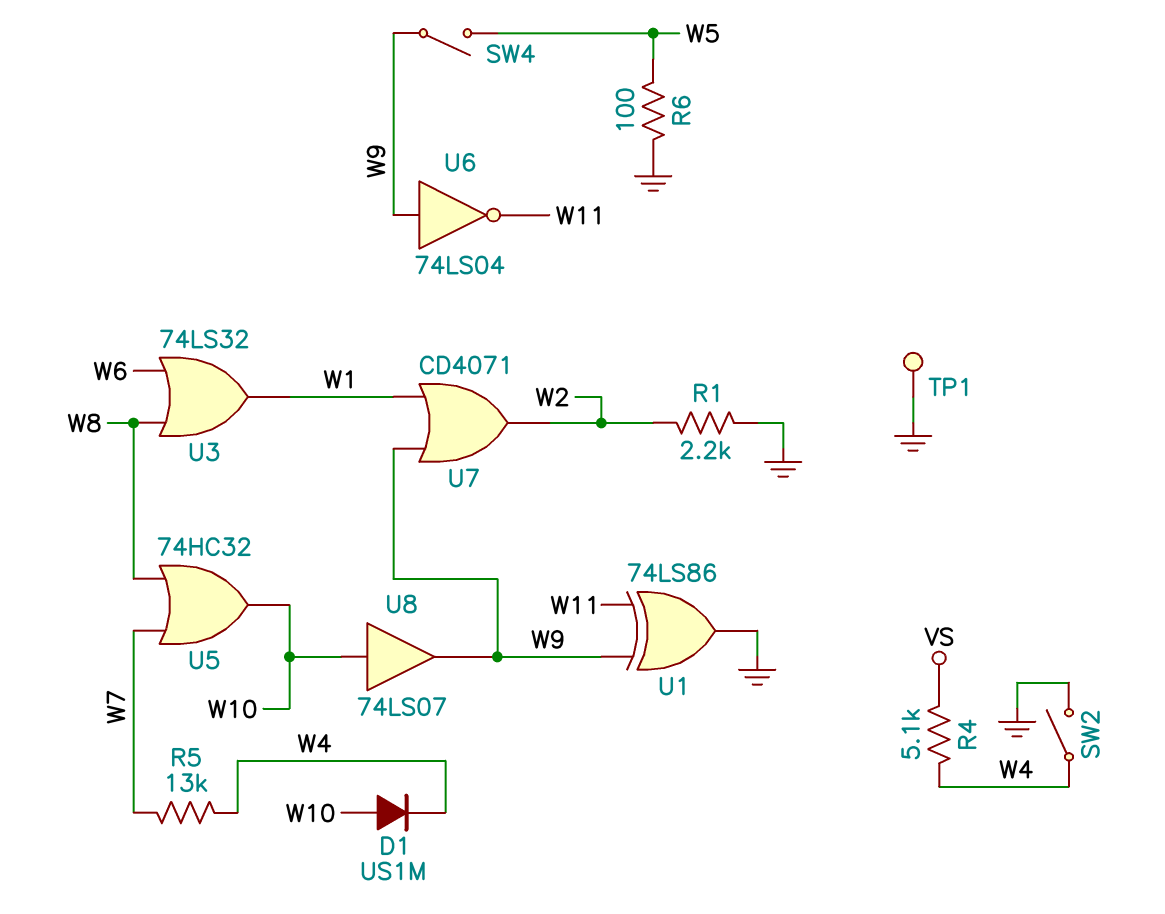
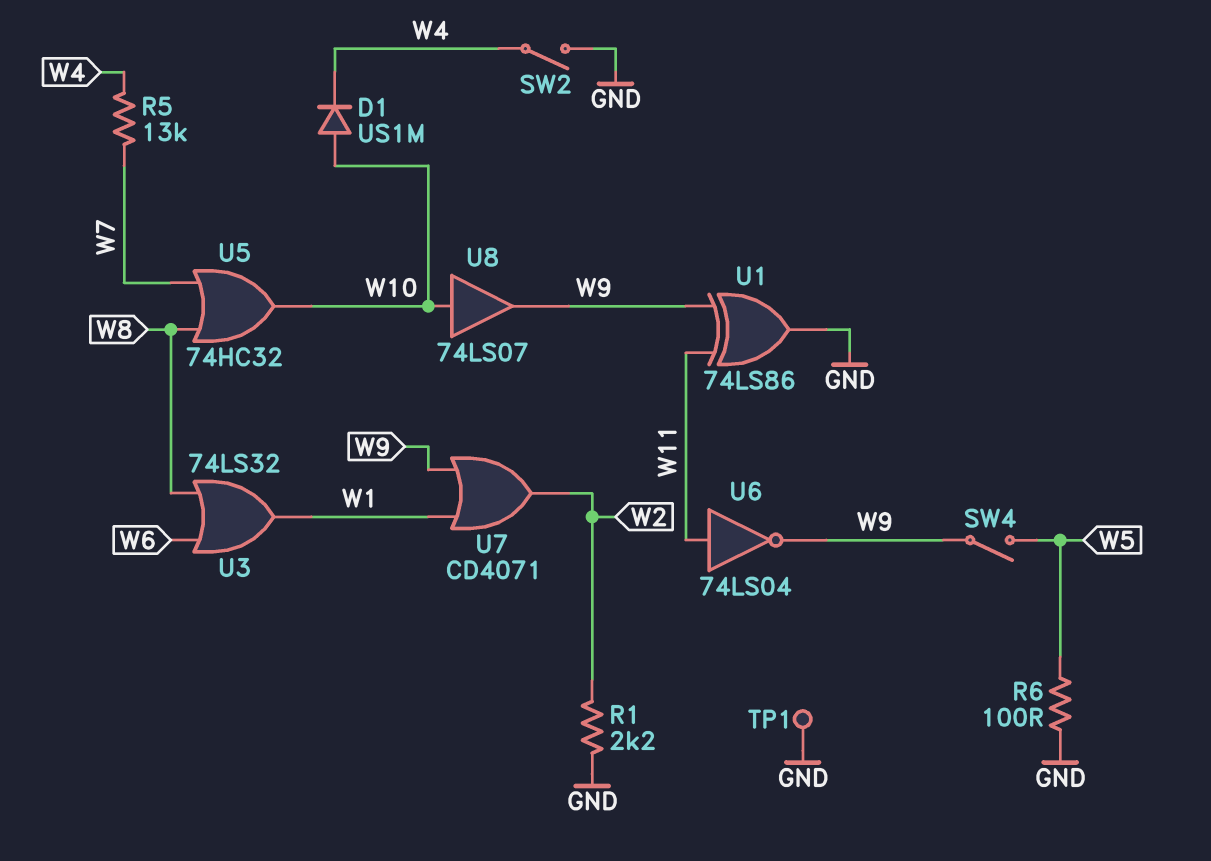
R4: 5.1k (VS, W4) -> none
U6: NOT 74LS04 (in W9, out W11) -> NOT 74LS04 (in W11, out W9)

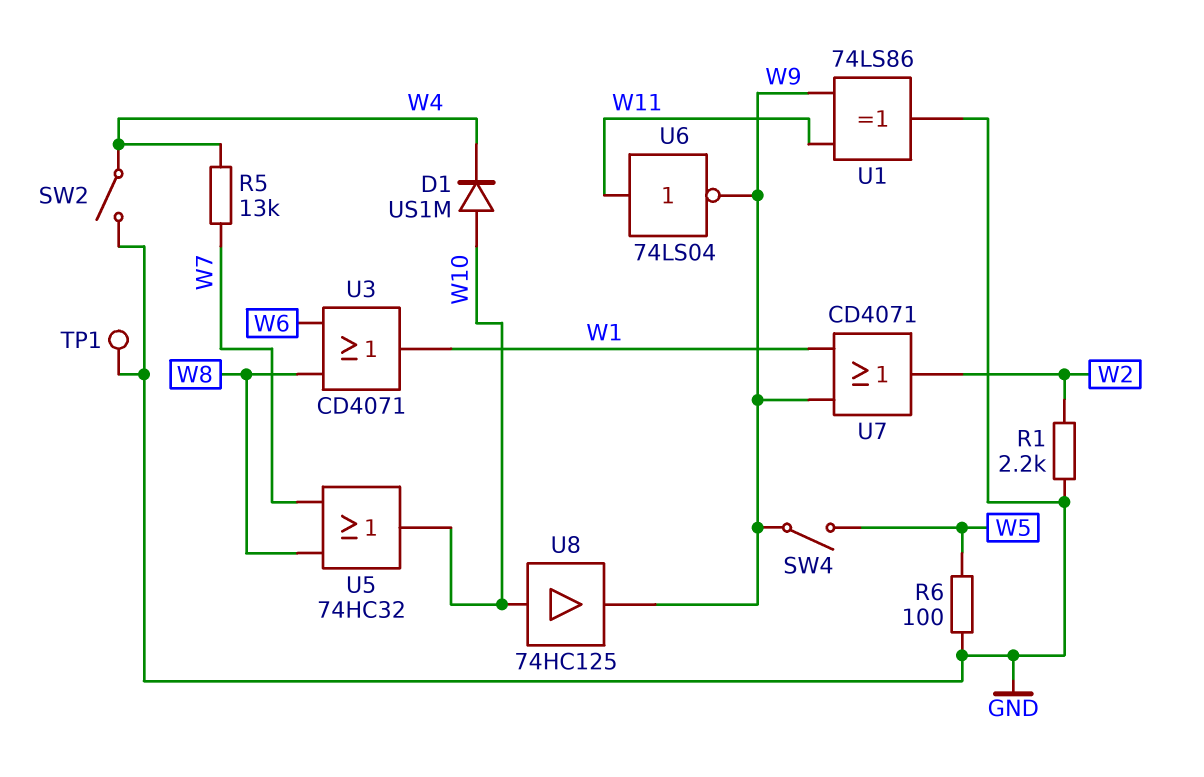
U3: OR 74LS32 (in W6, in W8, out W1) -> OR CD4071 (in W6, in W8, out W1)
U8: buffer 74LS07 (in W10, out W9) -> buffer 74HC125 (in W10, out W9)

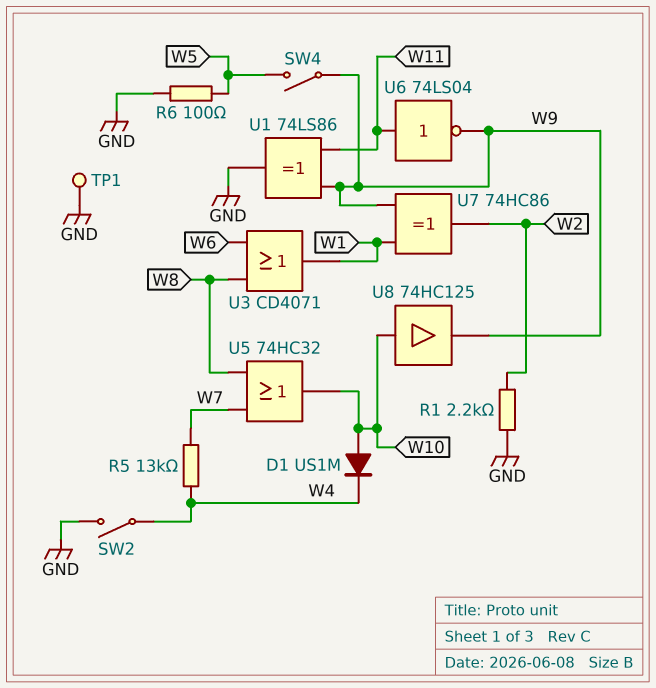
U7: OR CD4071 (in W1, in W9, out W2) -> XOR 74HC86 (in W1, in W9, out W2)

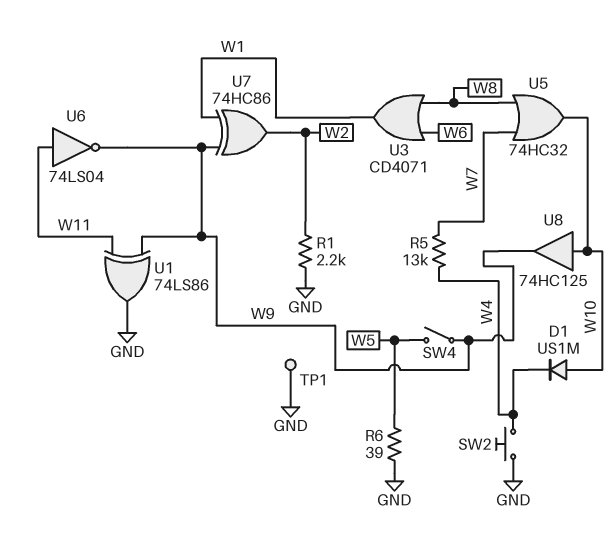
R6: 100 (GND, W5) -> 39 (GND, W5)
SW2: switch (GND, W4) -> button (GND, W4)

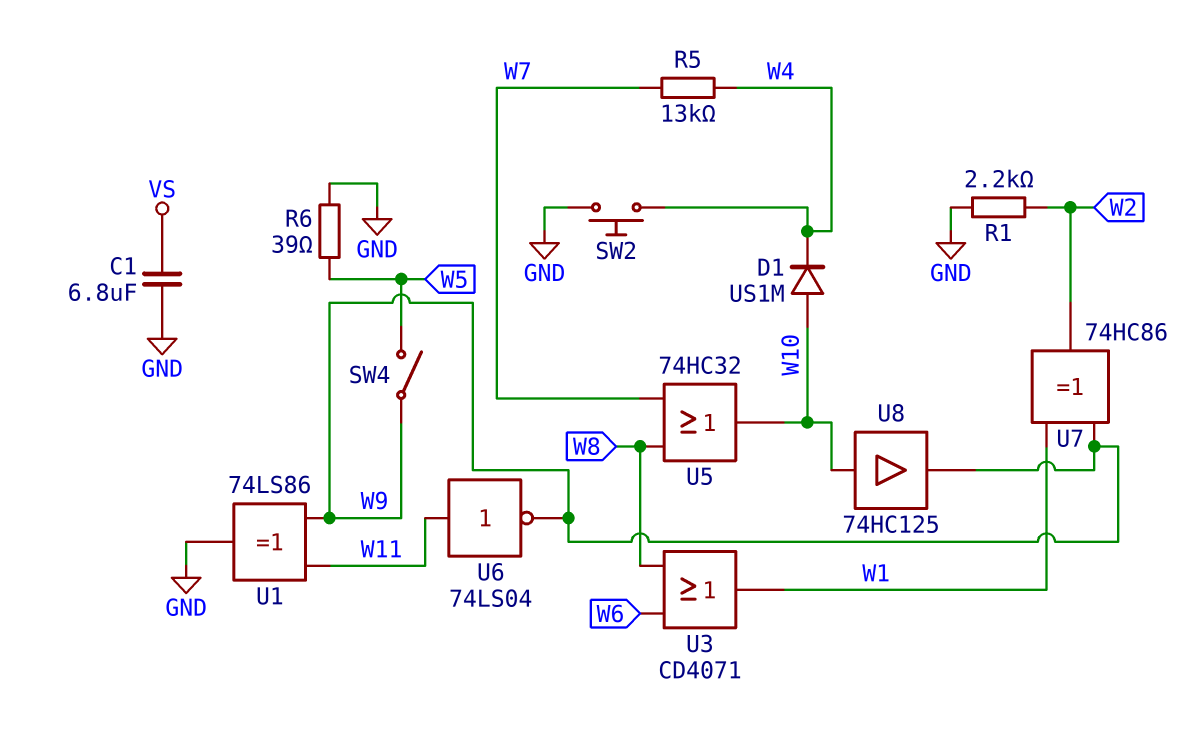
C1: none -> 6.8uF (GND, VS)
TP1: test point (GND) -> none

